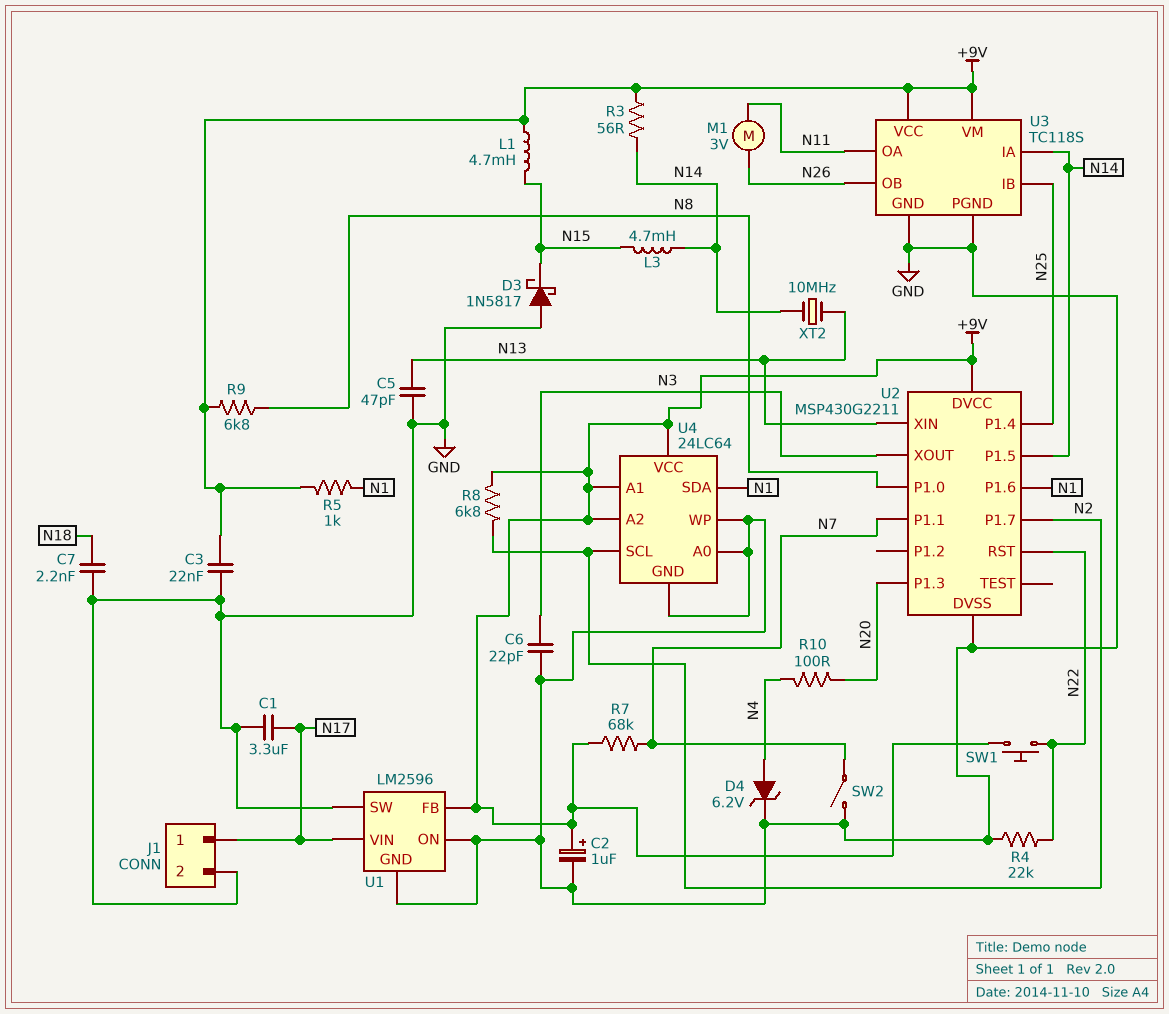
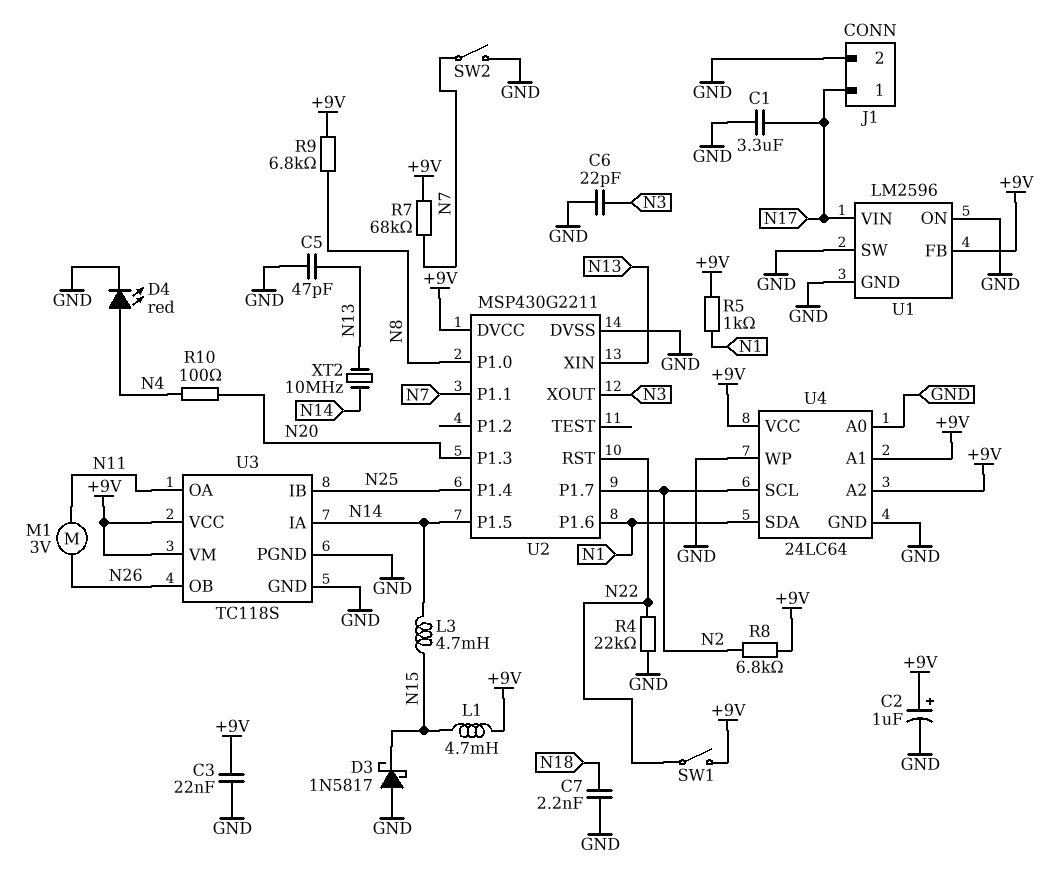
D4: zener 6.2V (A N4, K GND) -> LED red (A N4, K GND)
R3: 56 (+9V, N14) -> none
SW1: button (+9V, N22) -> switch (+9V, N22)

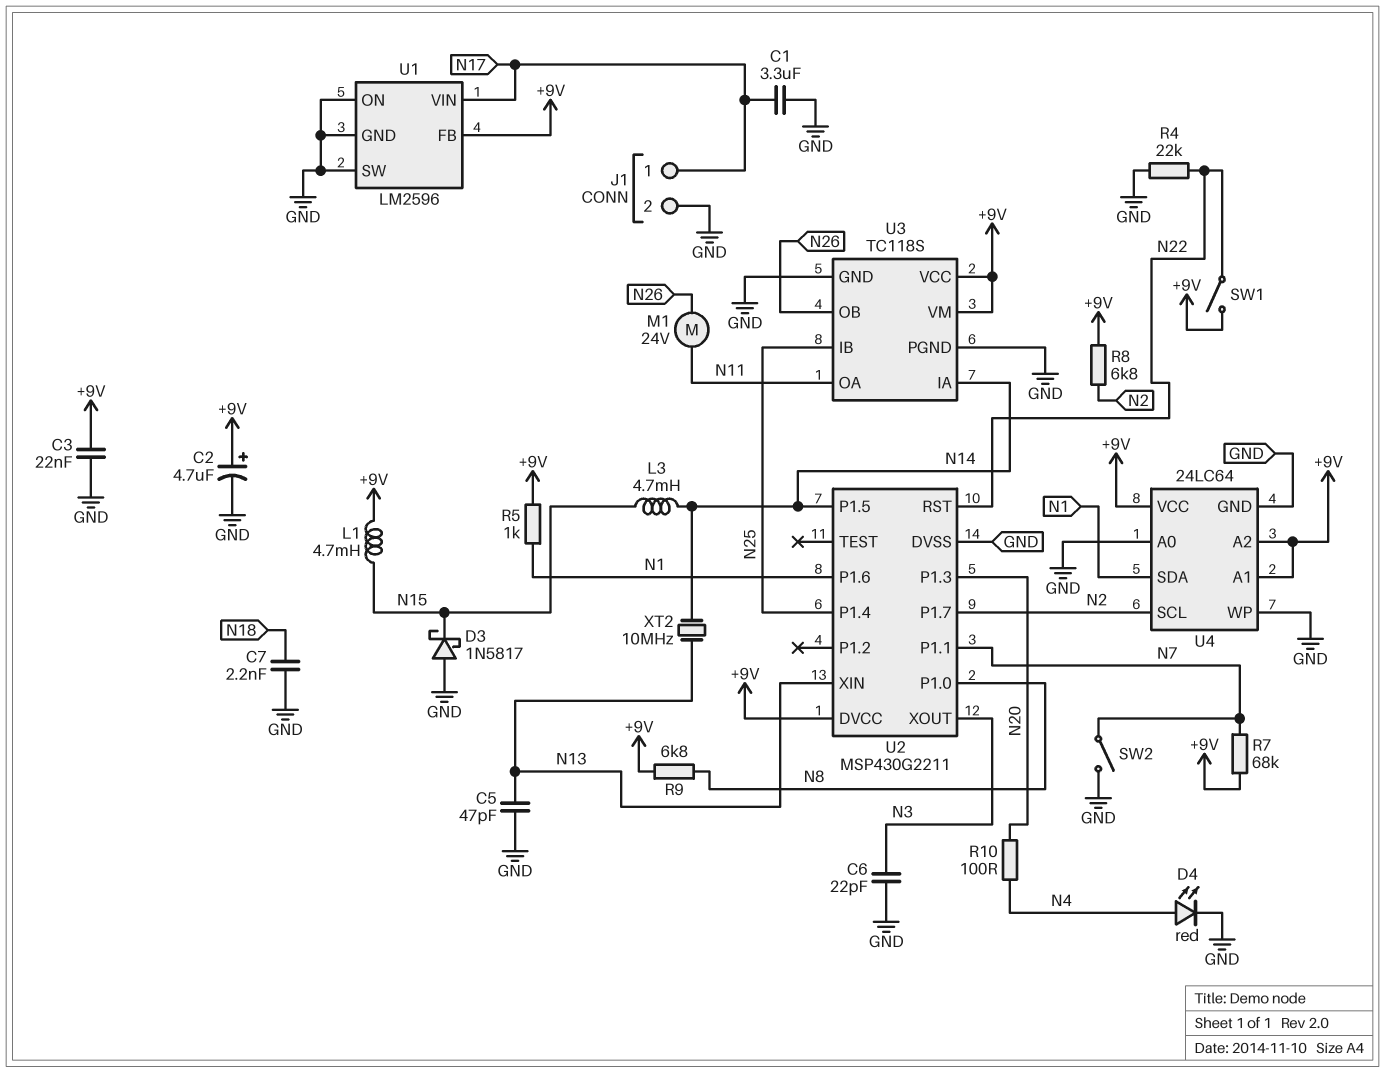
C2: 1uF (plus +9V, minus GND) -> 4.7uF (plus +9V, minus GND)
M1: motor 3V (N11, N26) -> motor 24V (N11, N26)

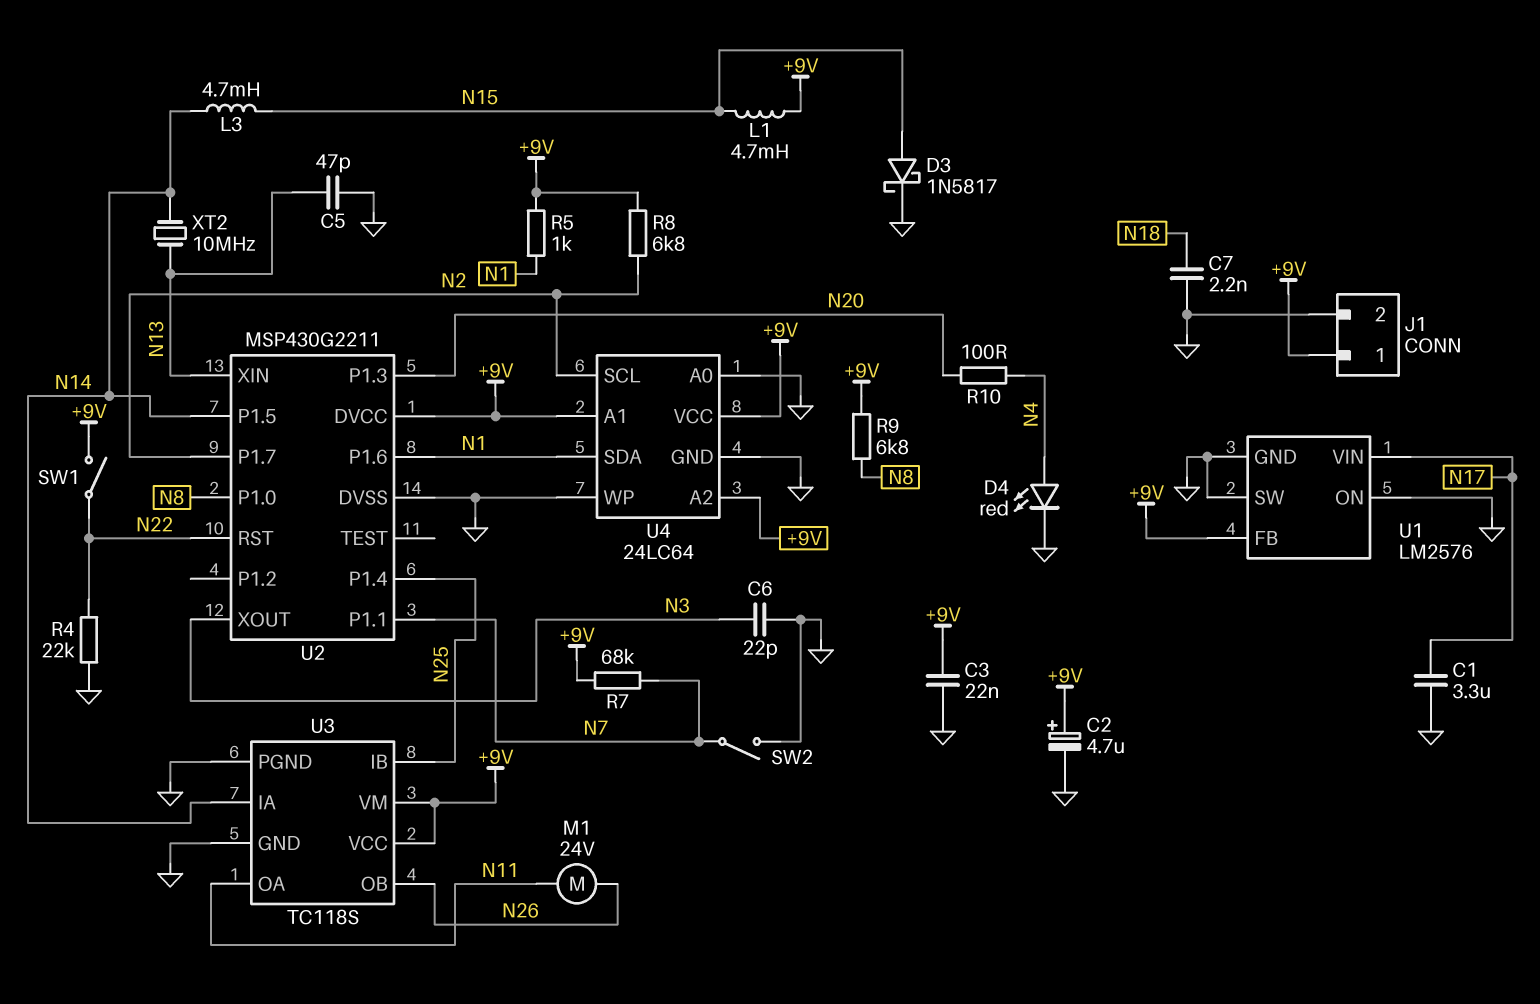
D3: schottky 1N5817 (A GND, K N15) -> schottky 1N5817 (A N15, K GND)
J1 pin 1: N17 -> +9V
U1: LM2596 -> LM2576

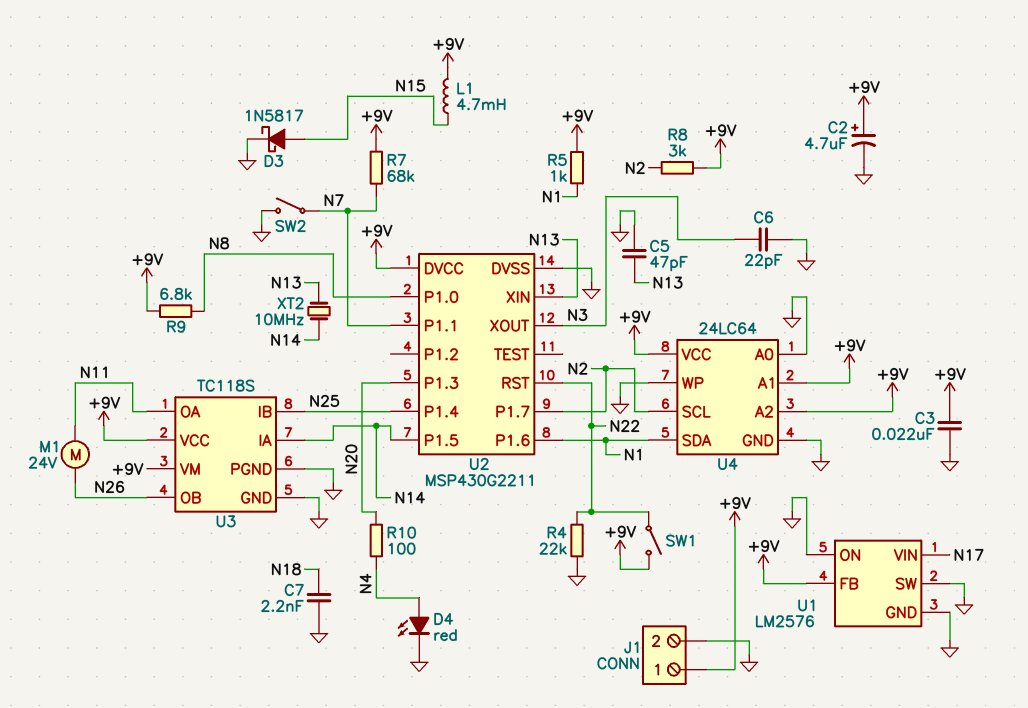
C1: 3.3uF (GND, N17) -> none
L3: 4.7mH (N14, N15) -> none
R8: 6.8k (+9V, N2) -> 3k (+9V, N2)

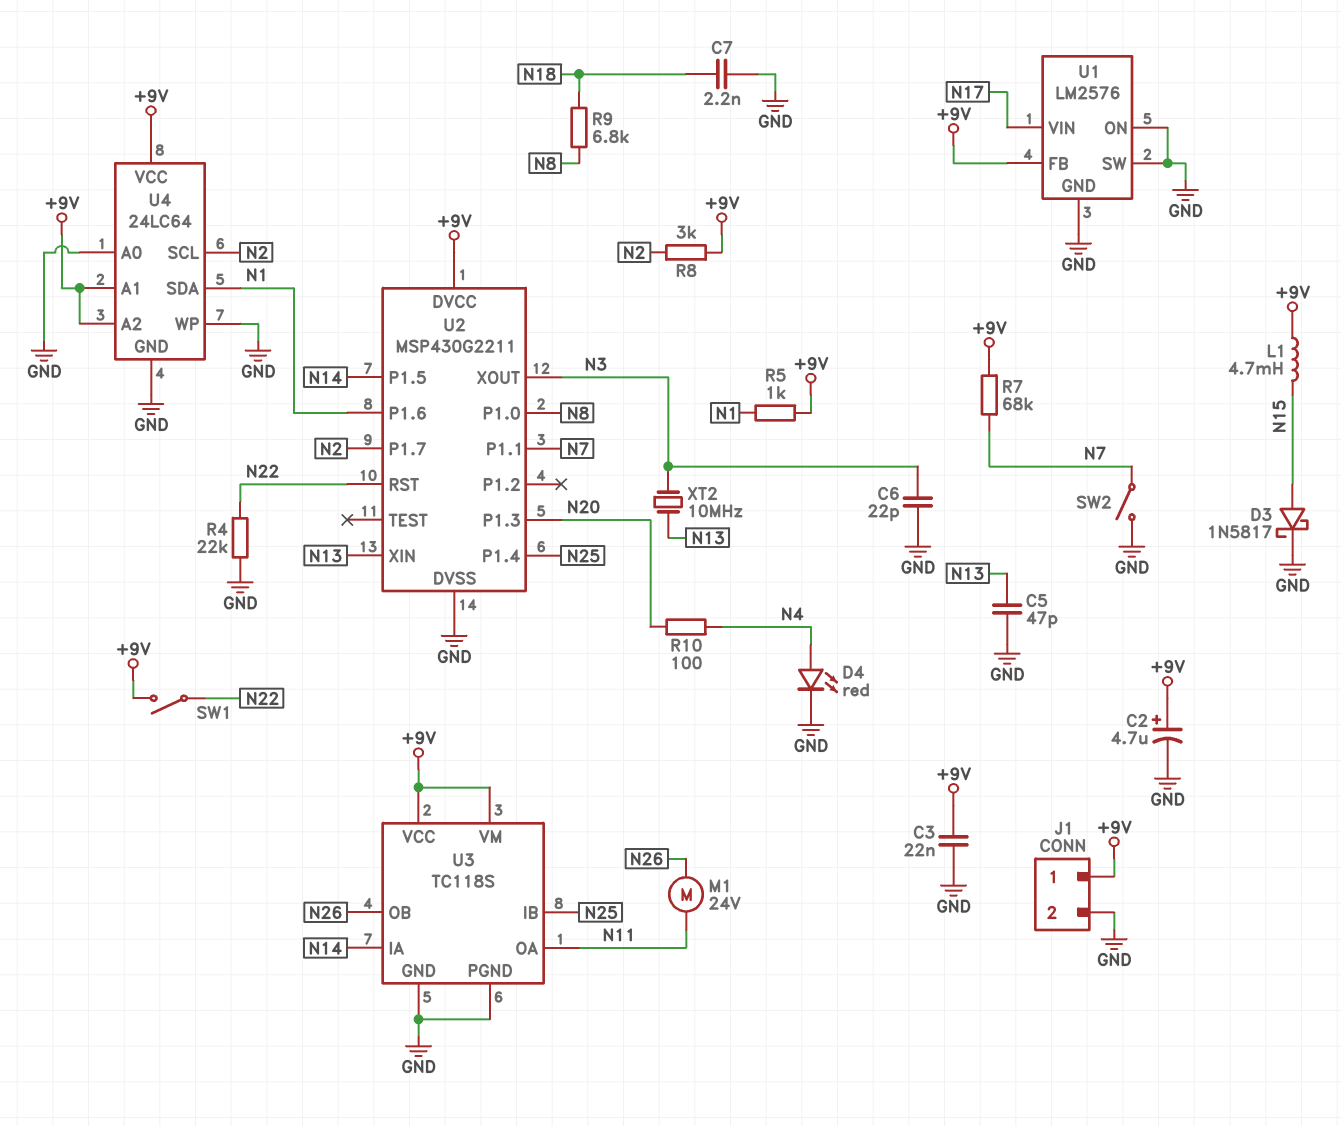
R9: 6.8k (+9V, N8) -> 6.8k (N8, N18)
XT2: 10MHz (N13, N14) -> 10MHz (N3, N13)

